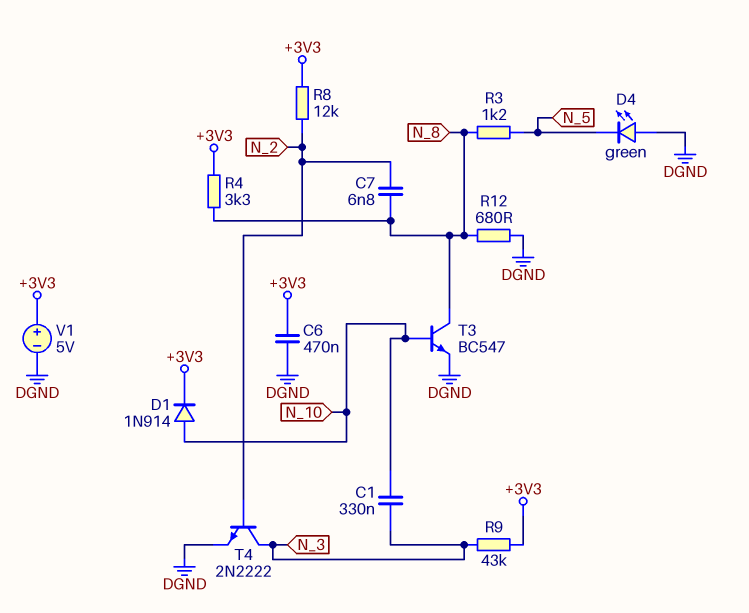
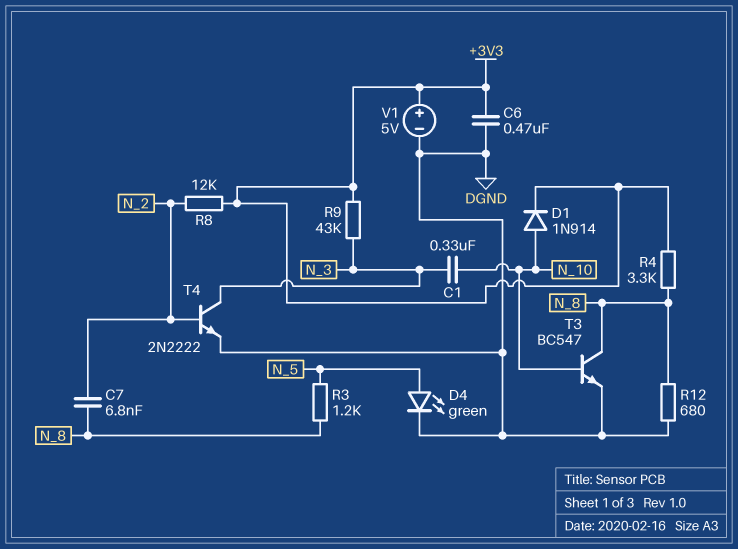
D4: LED green (A DGND, K N_5) -> LED green (A N_5, K DGND)

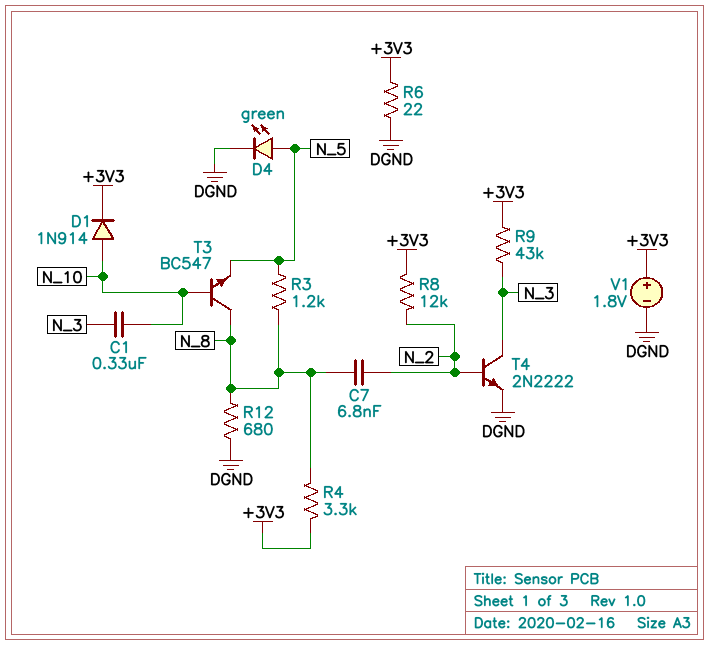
C6: 470nF (+3V3, DGND) -> none
R6: none -> 22 (+3V3, DGND)
T3: NPN BC547 (B N_10, C N_8, E DGND) -> NPN BC547 (B N_10, C N_8, E N_5)
V1: 5V (plus +3V3, minus DGND) -> 1.8V (plus +3V3, minus DGND)

